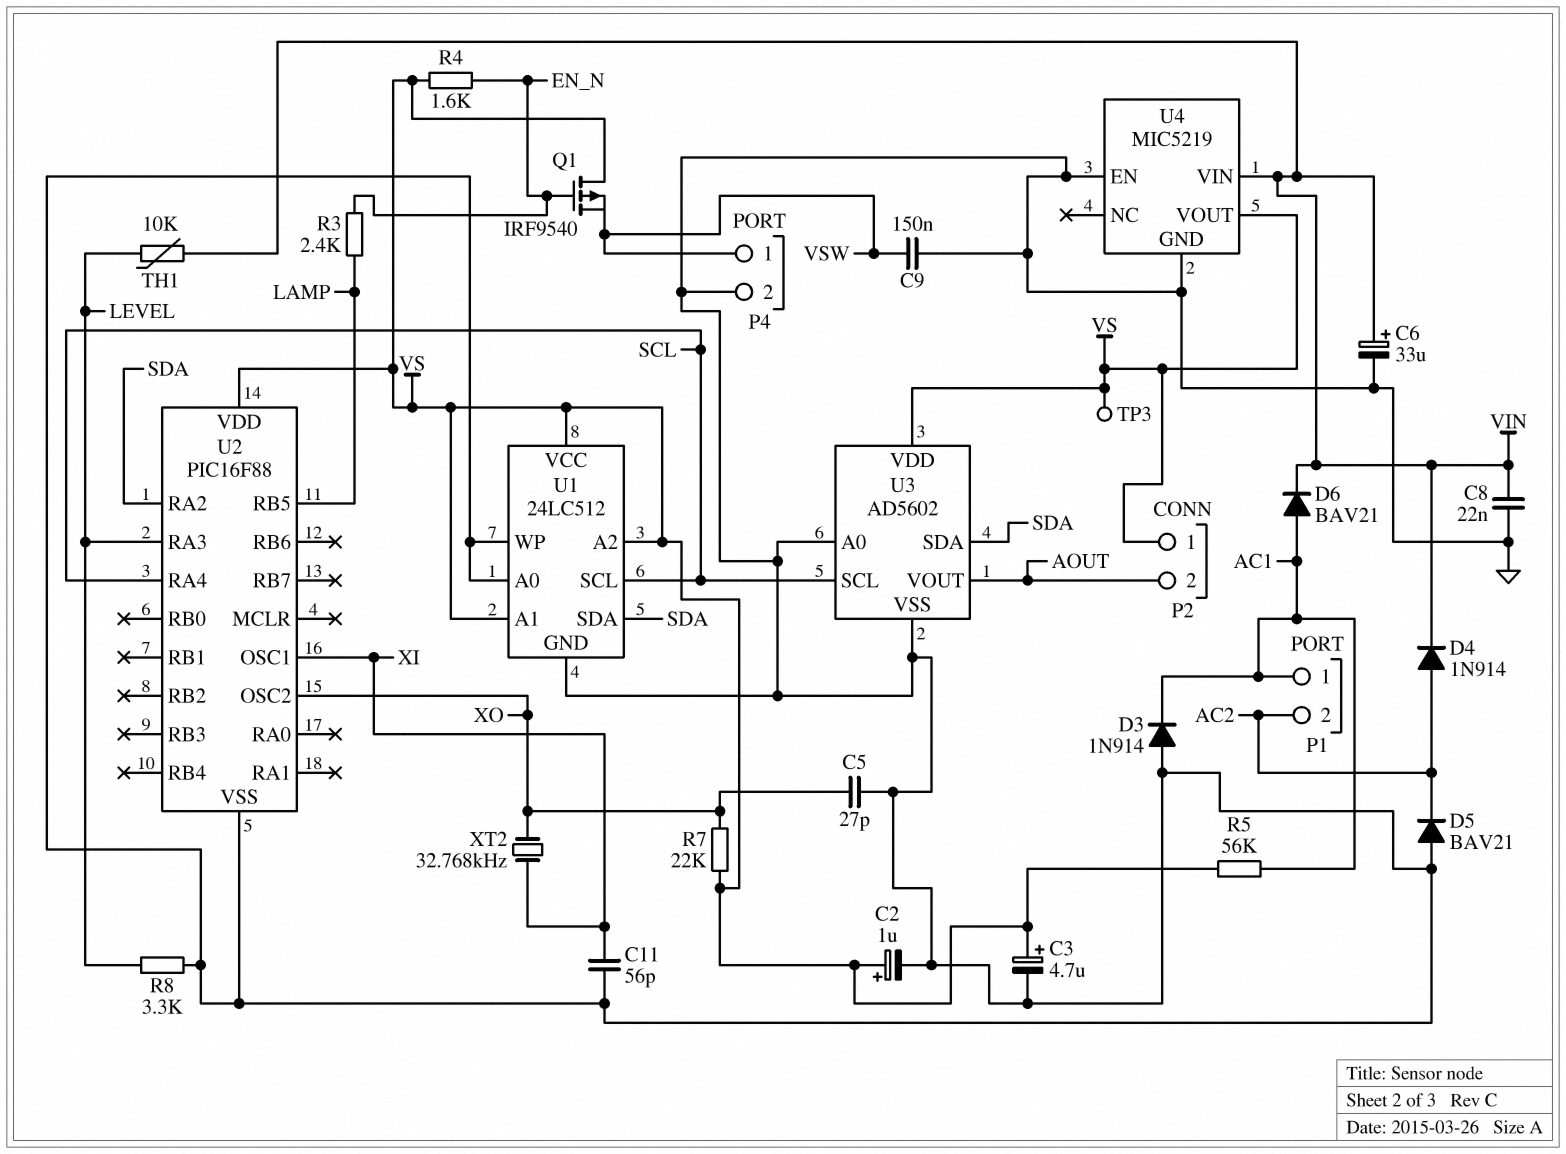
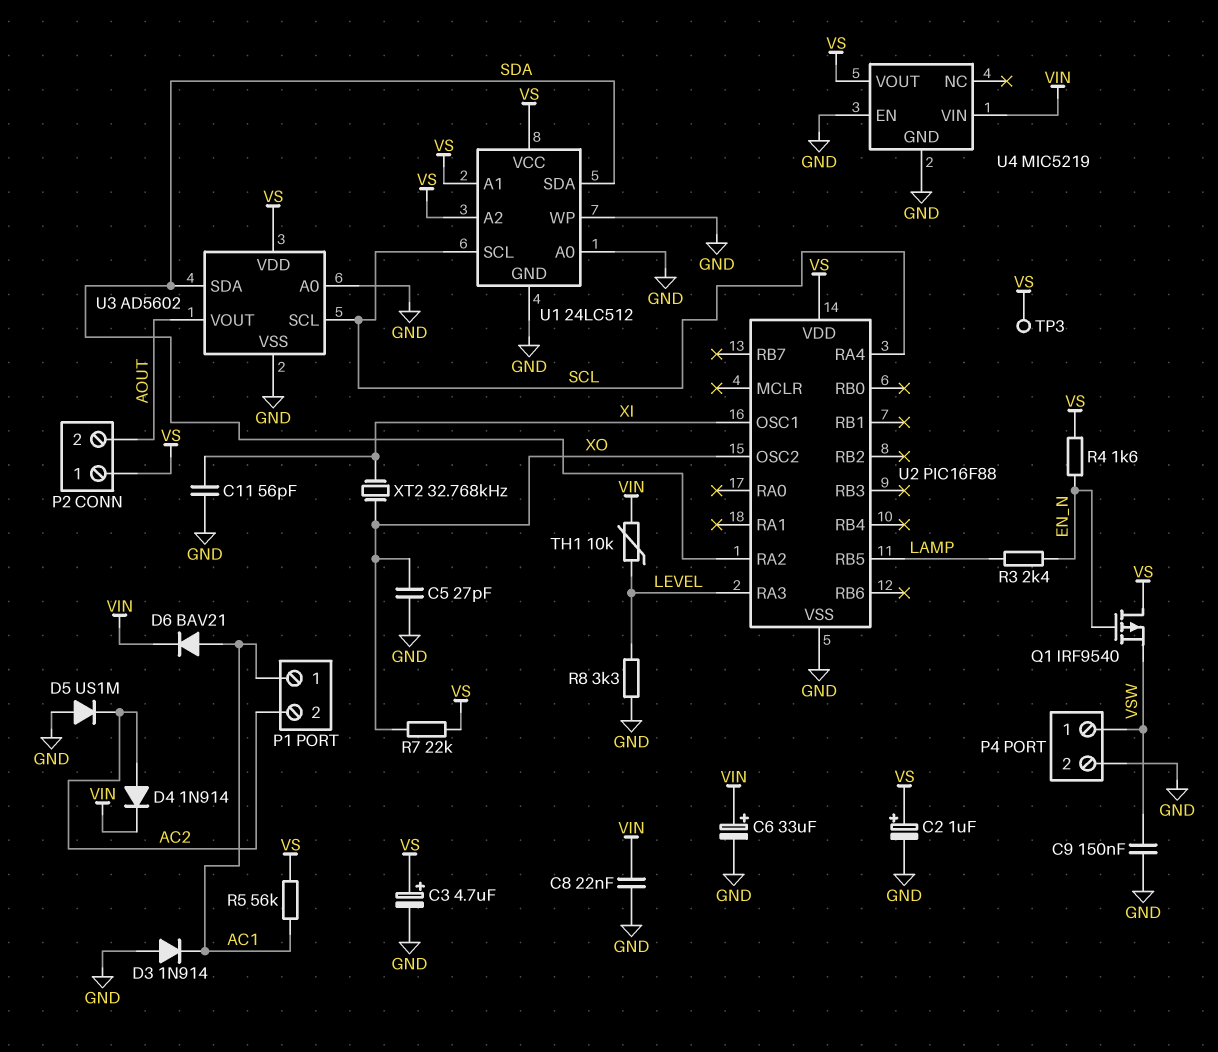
D5: diode BAV21 (A GND, K AC2) -> diode US1M (A GND, K AC2)

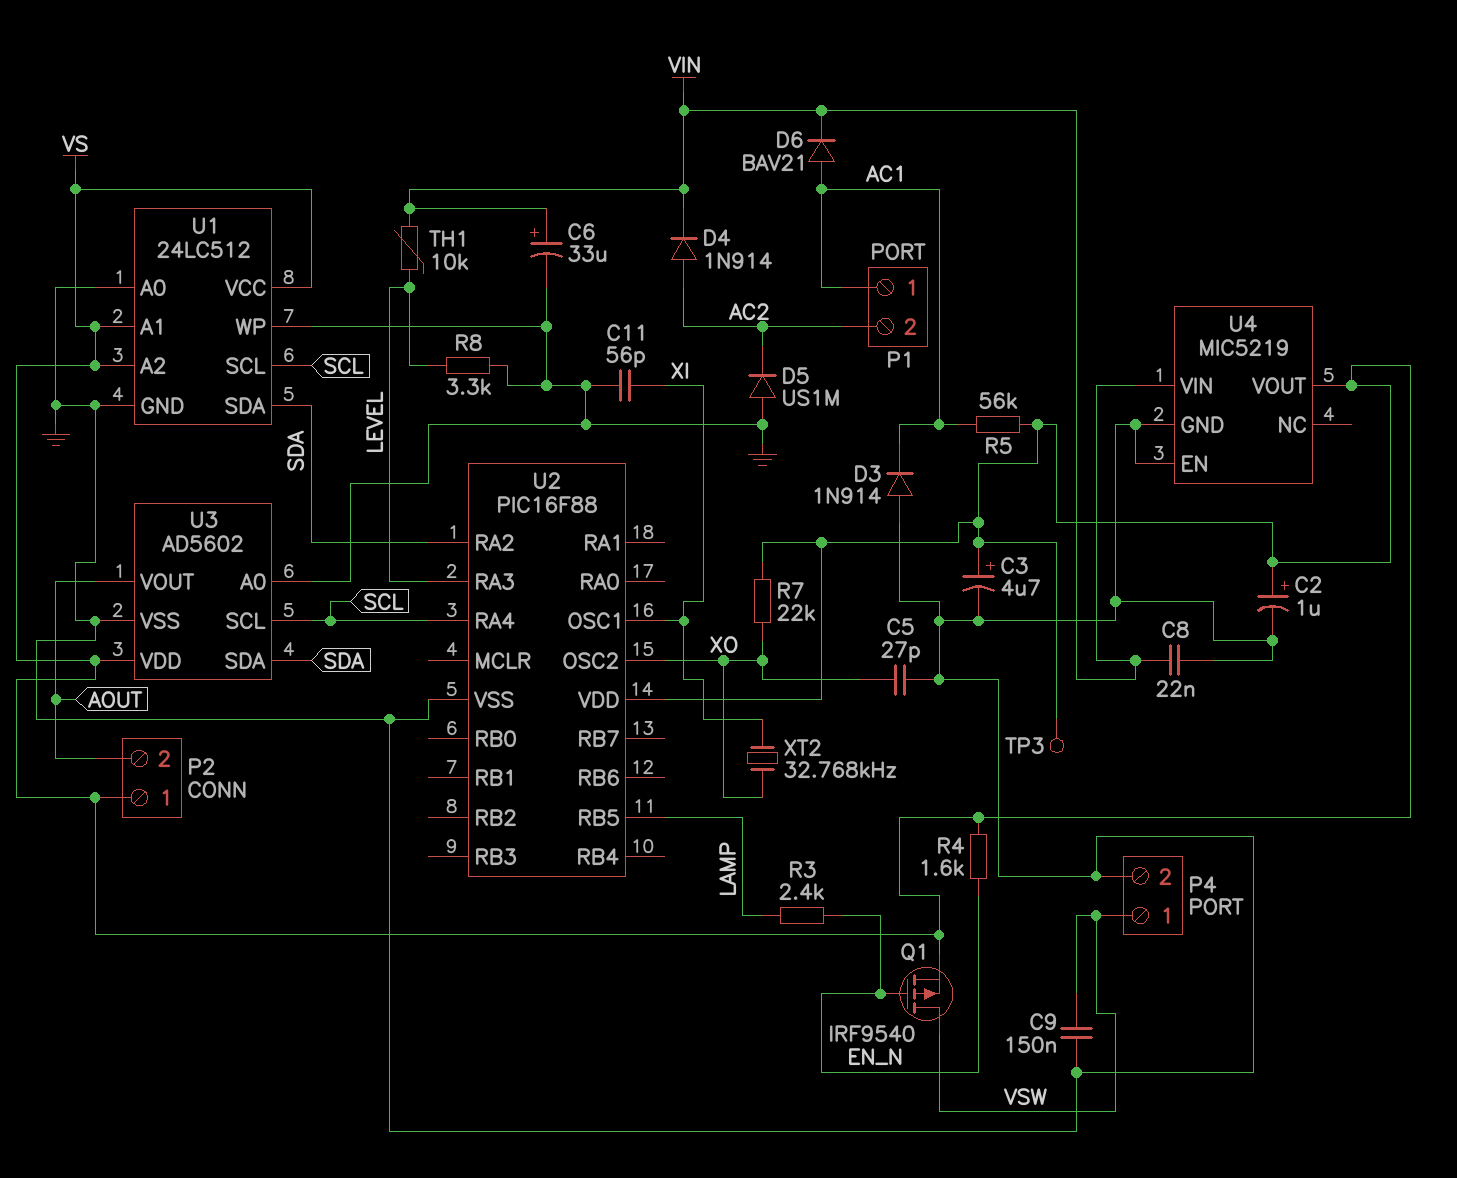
Q1: PMOS IRF9540 (G EN_N, D VS, S VSW) -> PMOS IRF9540 (G EN_N, D VSW, S VS)

